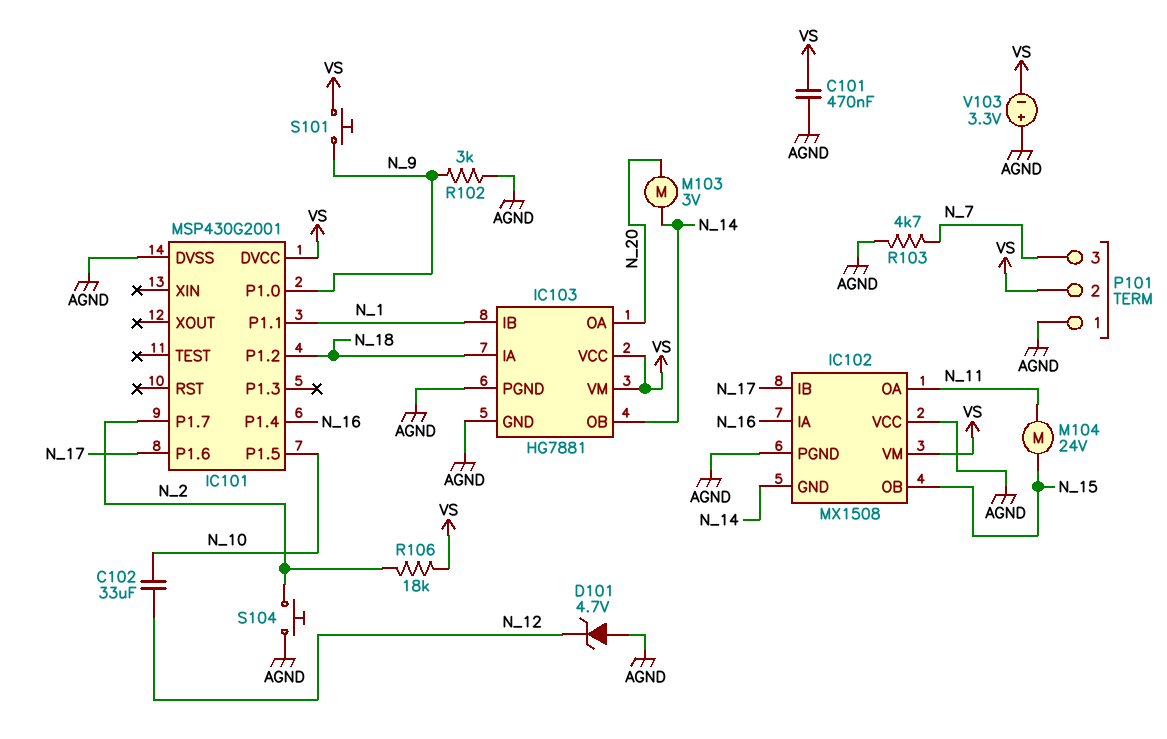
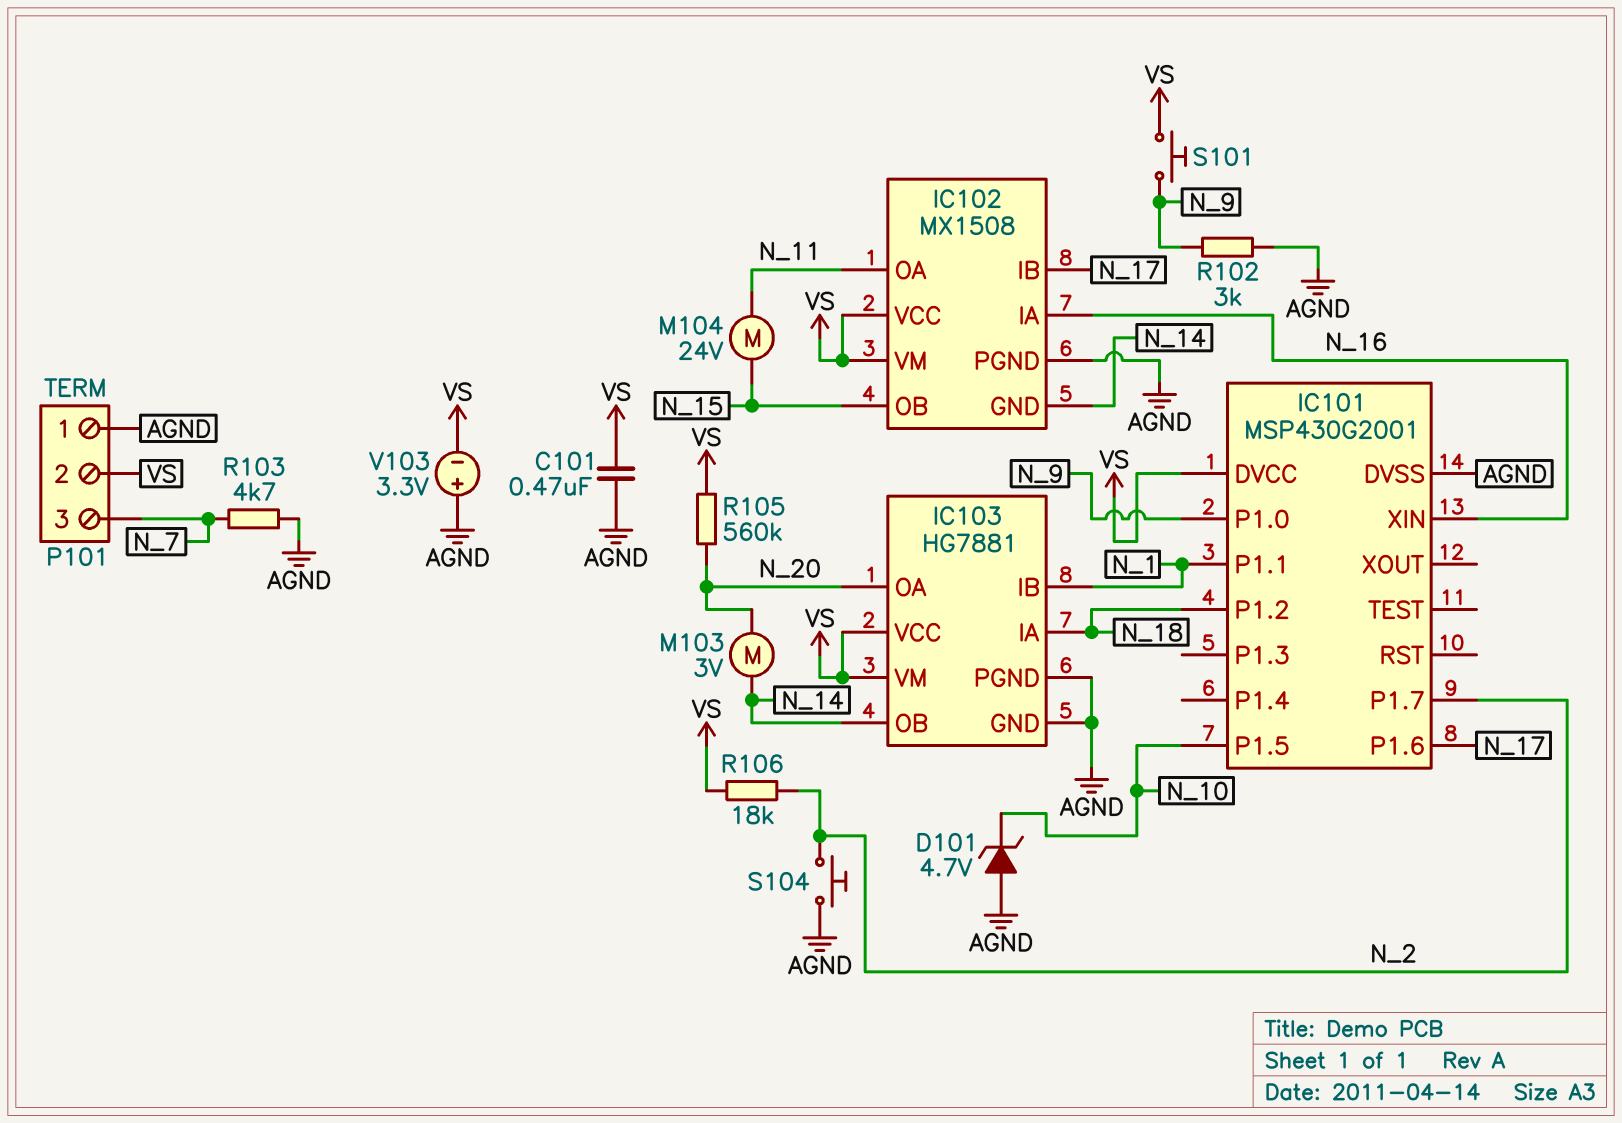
C102: 33uF (N_10, N_12) -> none
D101: zener 4.7V (A AGND, K N_12) -> zener 4.7V (A AGND, K N_10)
IC101 pin P1.4: N_16 -> none
IC101 pin XIN: none -> N_16
IC102 pin VCC: AGND -> VS
R105: none -> 560k (N_20, VS)

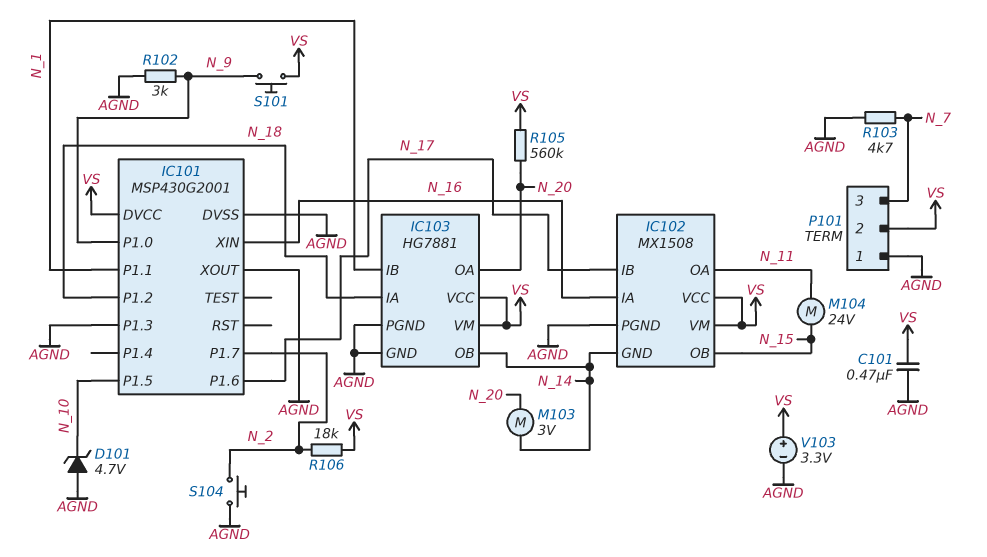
IC101 pin P1.3: none -> AGND
IC101 pin XOUT: none -> AGND
V103: 3.3V (plus AGND, minus VS) -> 3.3V (plus VS, minus AGND)

